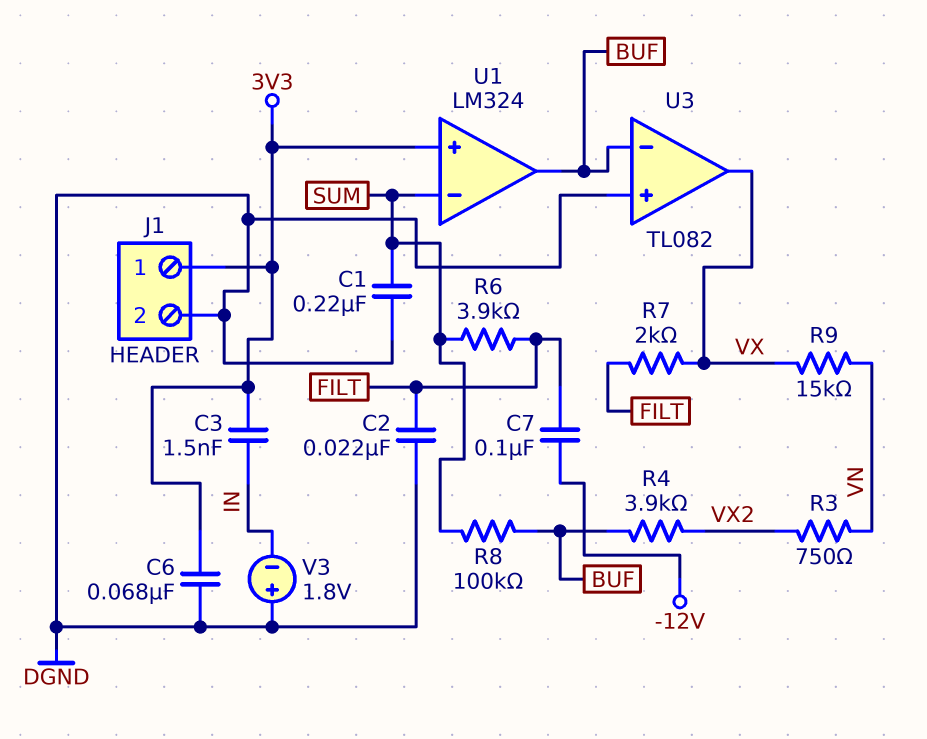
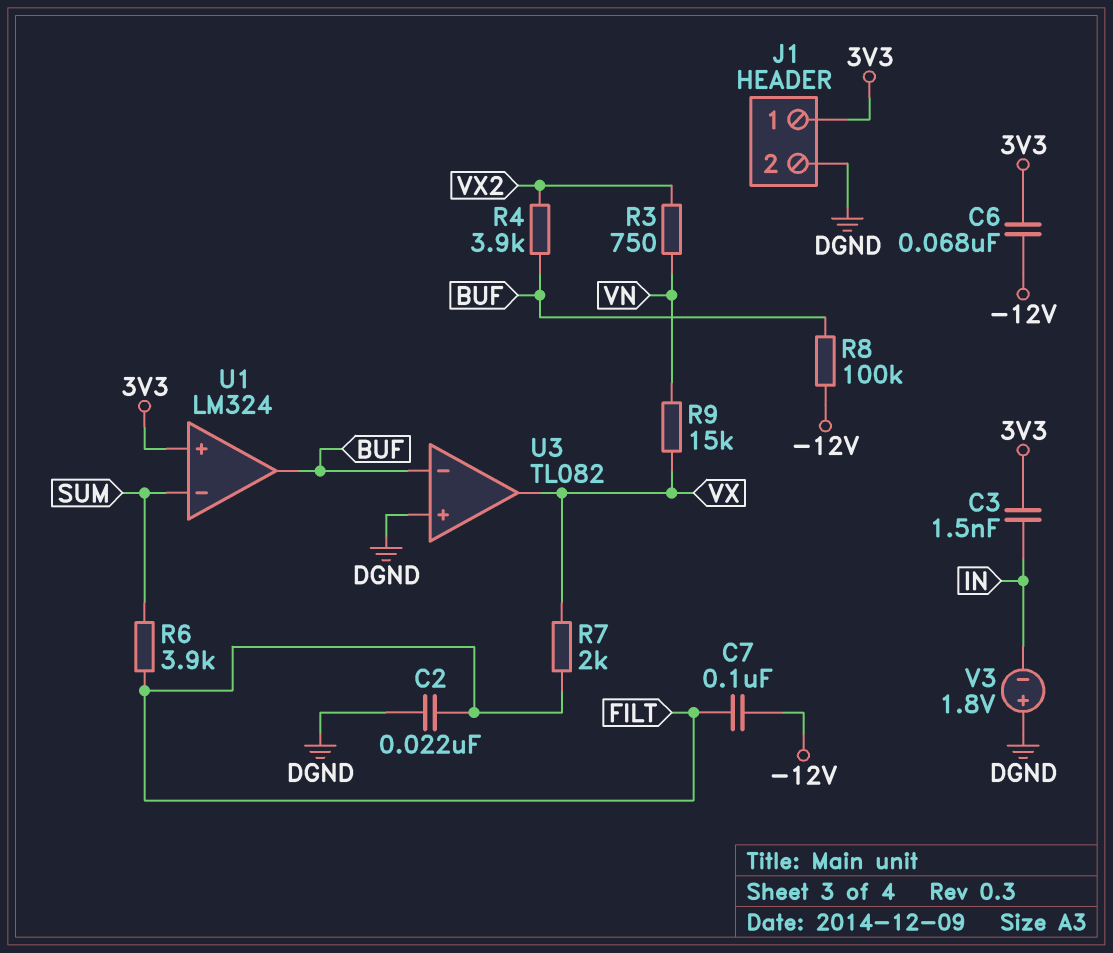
C1: 220nF (DGND, SUM) -> none
C6: 68nF (3V3, DGND) -> 68nF (-12V, 3V3)
R8: 100k (BUF, SUM) -> 100k (-12V, BUF)

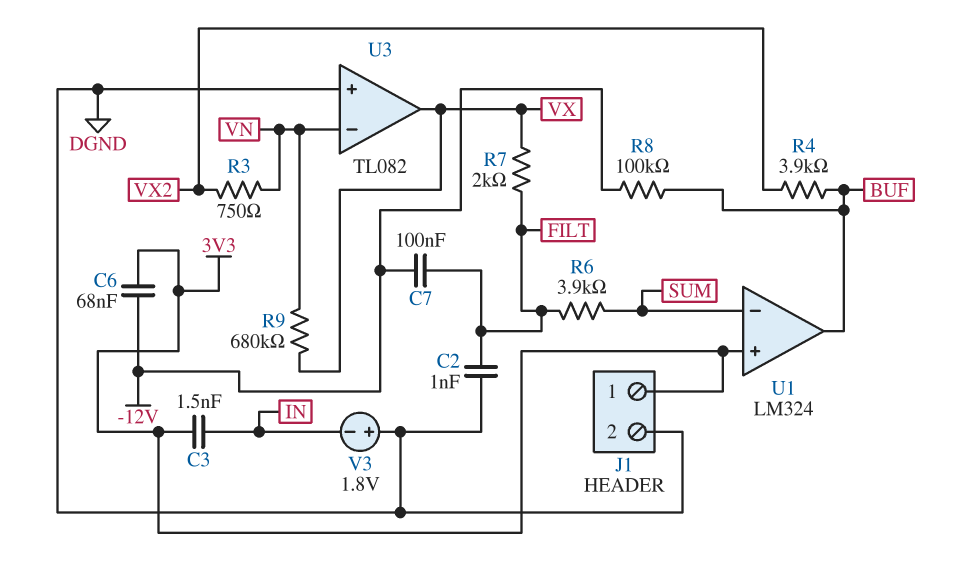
C2: 22nF (DGND, FILT) -> 1nF (DGND, FILT)
R9: 15k (VN, VX) -> 680k (VN, VX)
U3 pin in-: BUF -> VN

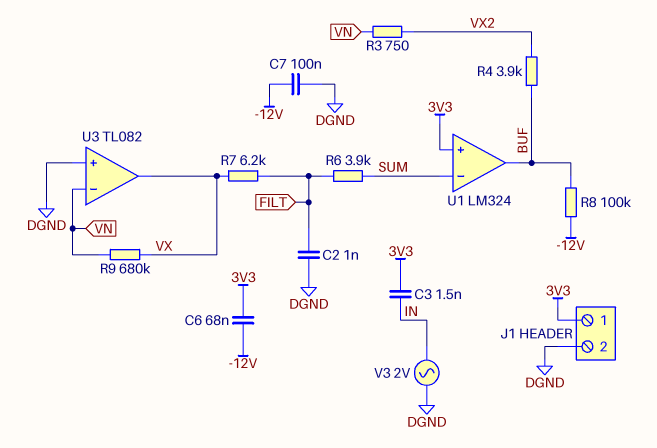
C7: 100nF (-12V, FILT) -> 100nF (-12V, DGND)
R7: 2k (FILT, VX) -> 6.2k (FILT, VX)
V3: 1.8V (plus DGND, minus IN) -> AC 2V (DGND, IN)

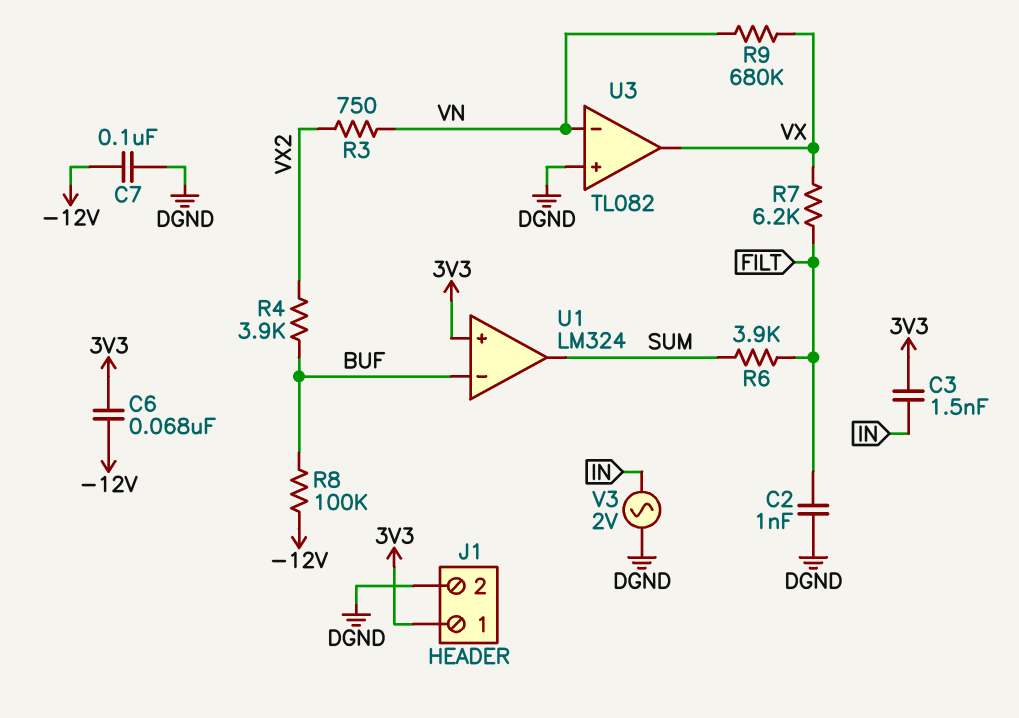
U1 pin in-: SUM -> BUF
U1 pin out: BUF -> SUM

